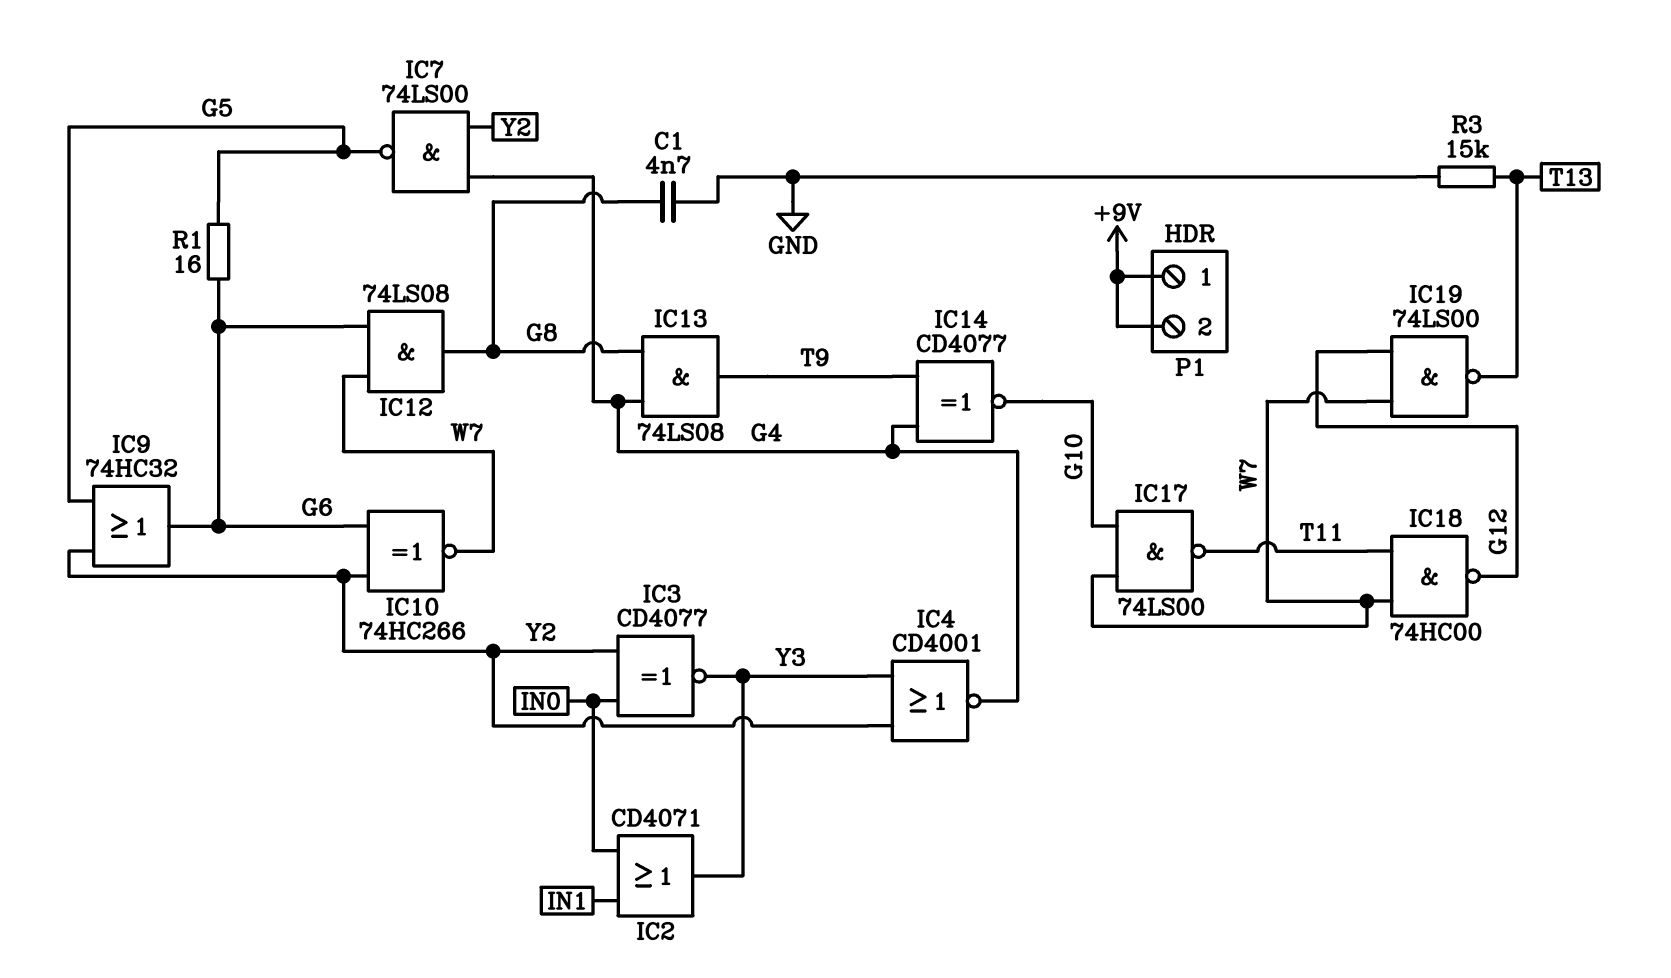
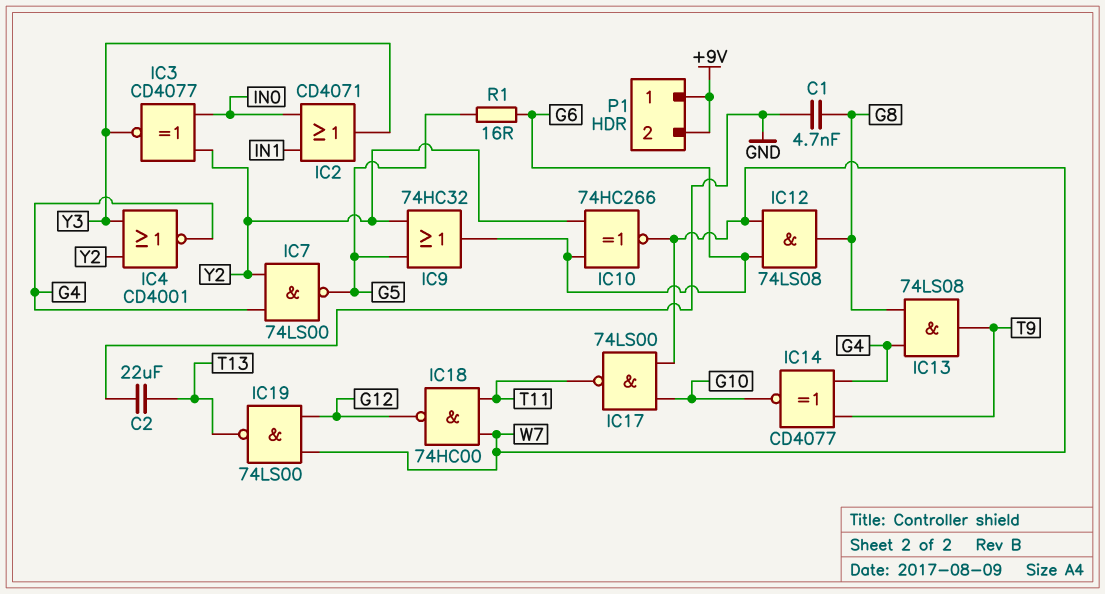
C2: none -> 22uF (GND, T13)
R3: 15k (GND, T13) -> none

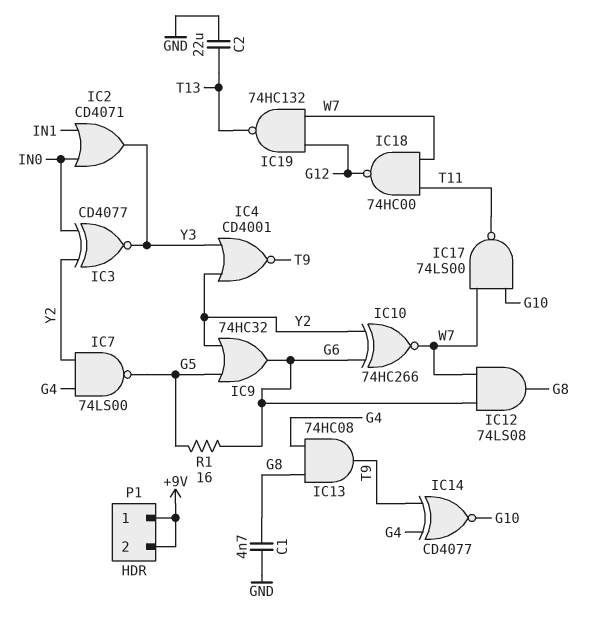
IC4: NOR CD4001 (in Y2, in Y3, out G4) -> NOR CD4001 (in Y2, in Y3, out T9)
IC13: AND 74LS08 (in G4, in G8, out T9) -> AND 74HC08 (in G4, in G8, out T9)
IC19: NAND 74LS00 (in G12, in W7, out T13) -> NAND 74HC132 (in G12, in W7, out T13)

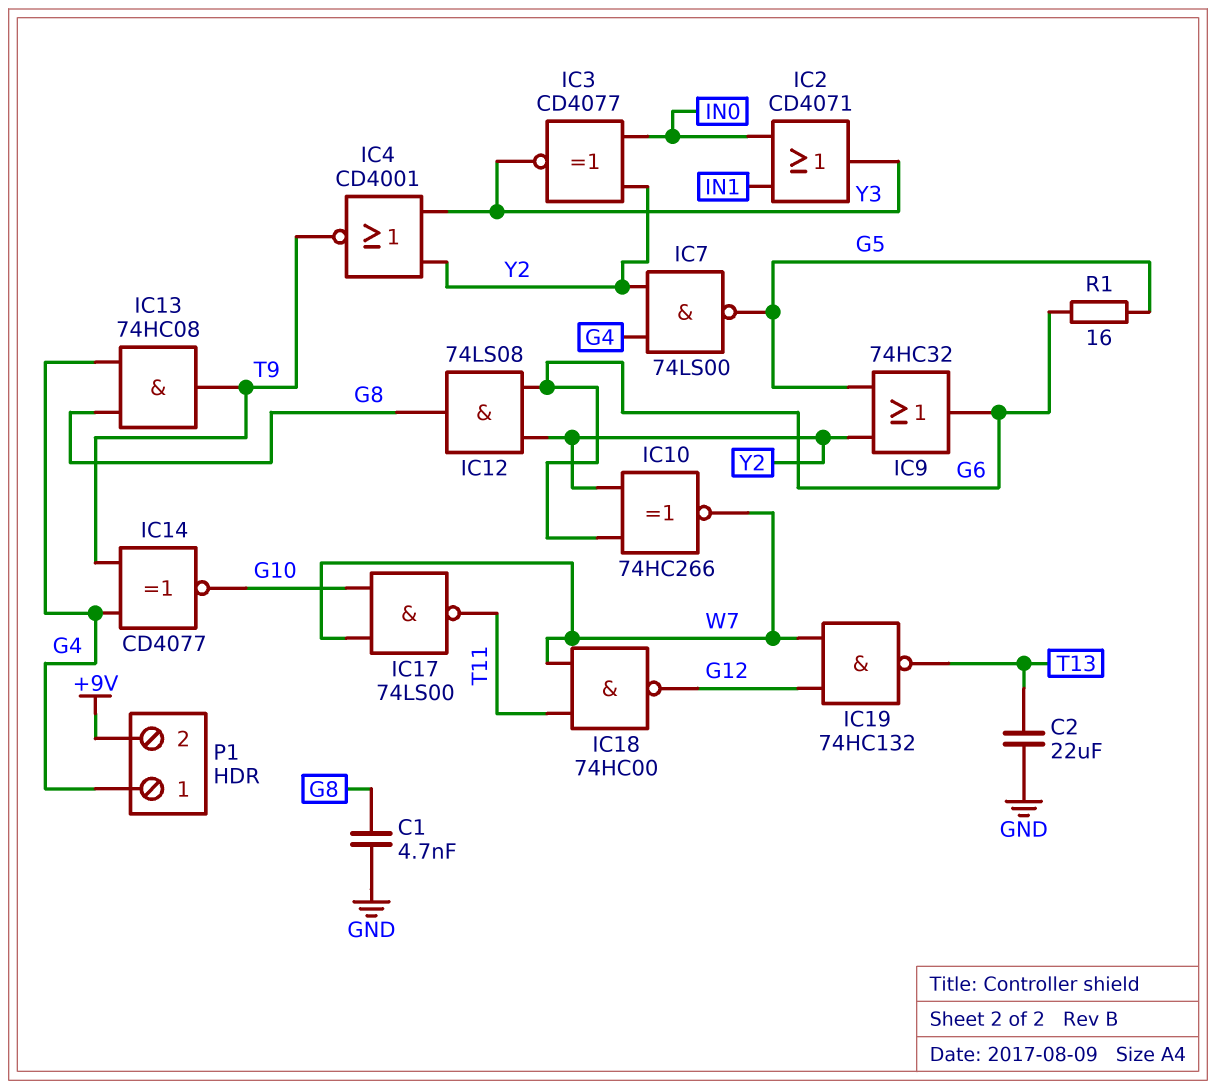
IC12: AND 74LS08 (in G6, in W7, out G8) -> AND 74LS08 (in G6, in Y2, out G8)
P1 pin 1: +9V -> G4

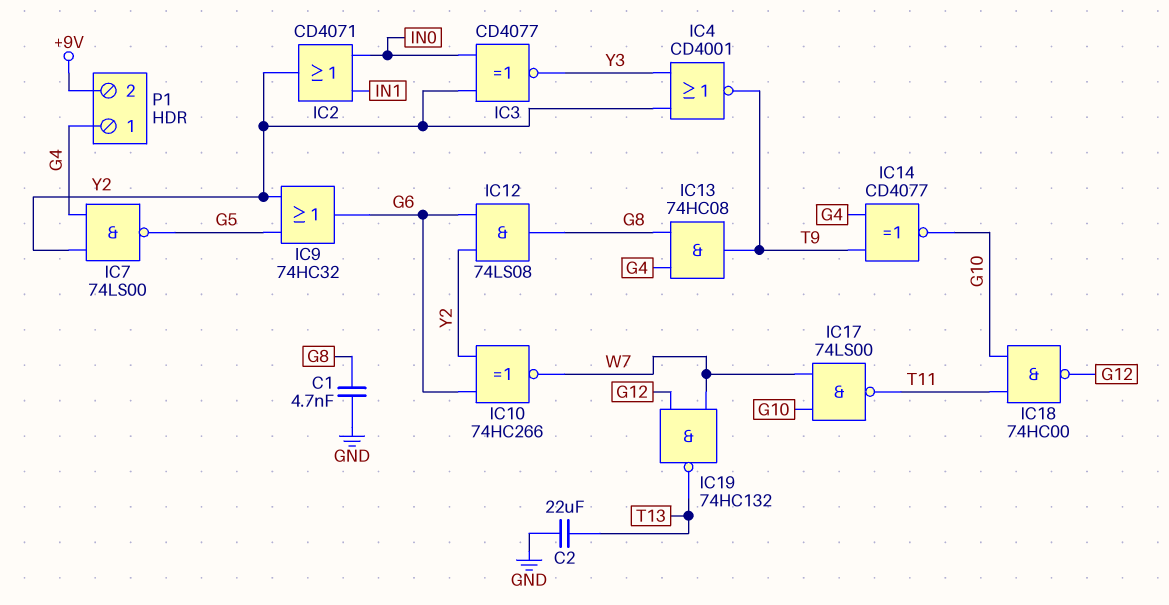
IC2: OR CD4071 (in IN0, in IN1, out Y3) -> OR CD4071 (in IN0, in IN1, out Y2)
IC18: NAND 74HC00 (in T11, in W7, out G12) -> NAND 74HC00 (in G10, in T11, out G12)
R1: 16 (G5, G6) -> none

